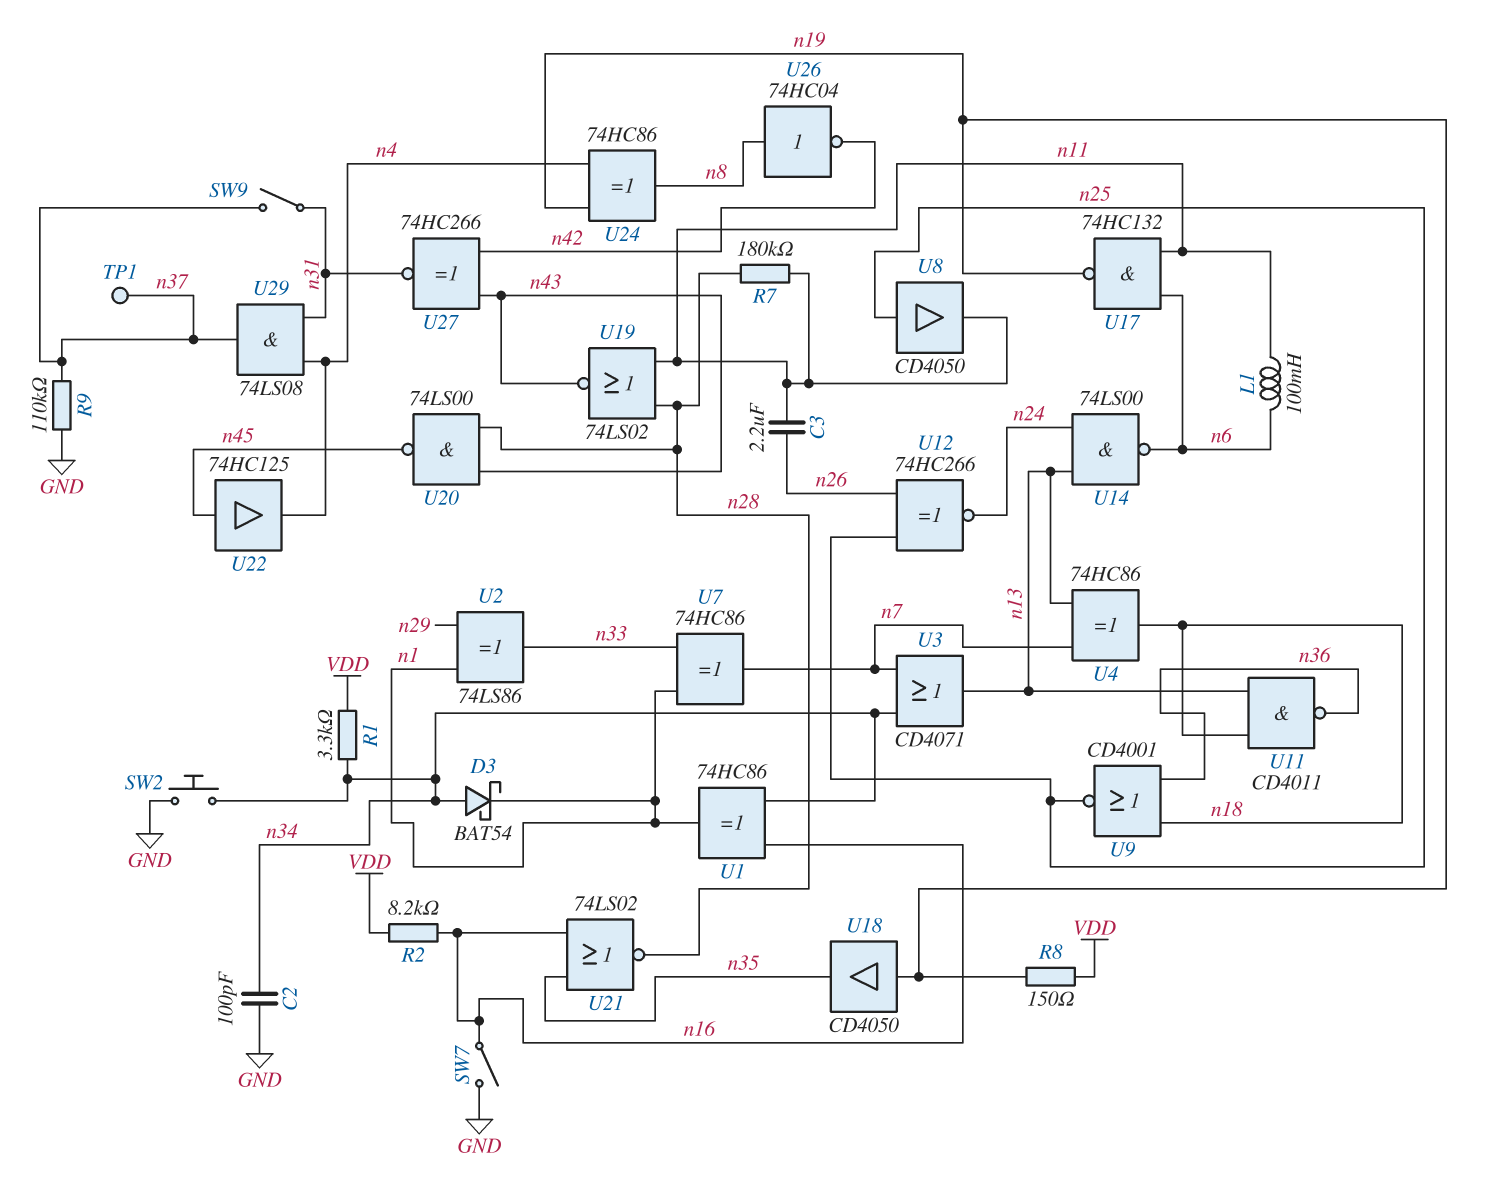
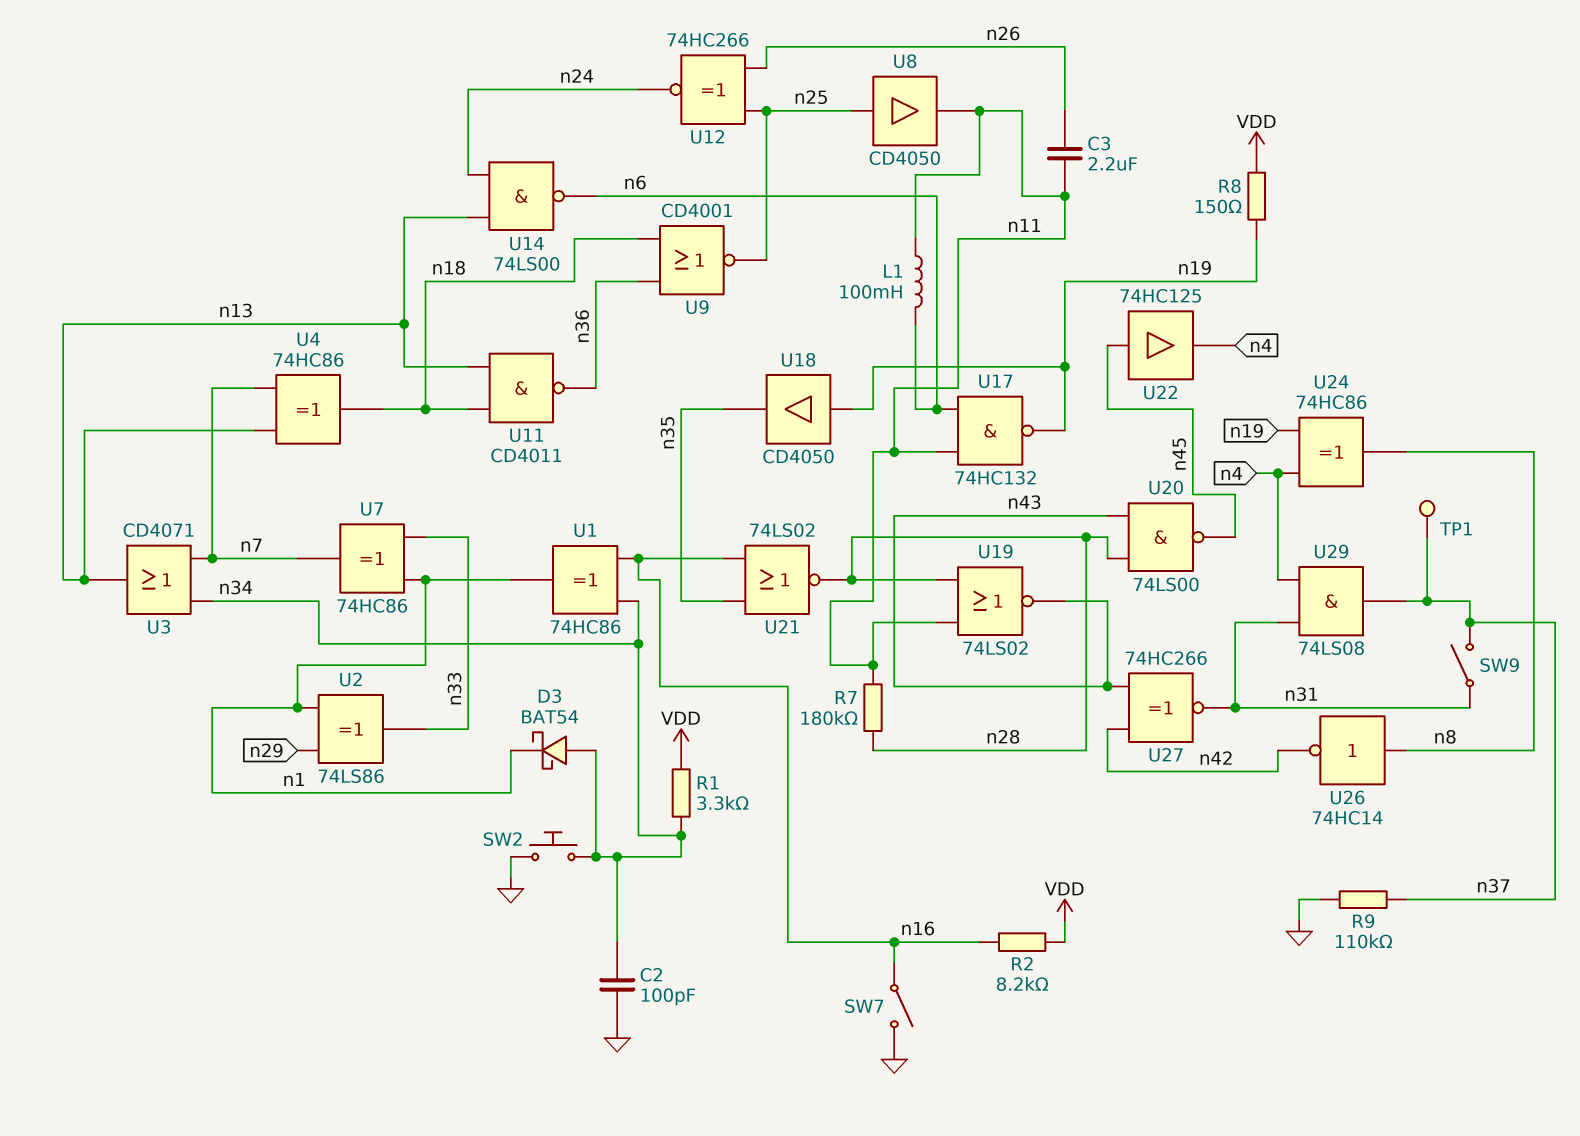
U26: NOT 74HC04 (in n8, out n42) -> NOT 74HC14 (in n8, out n42)

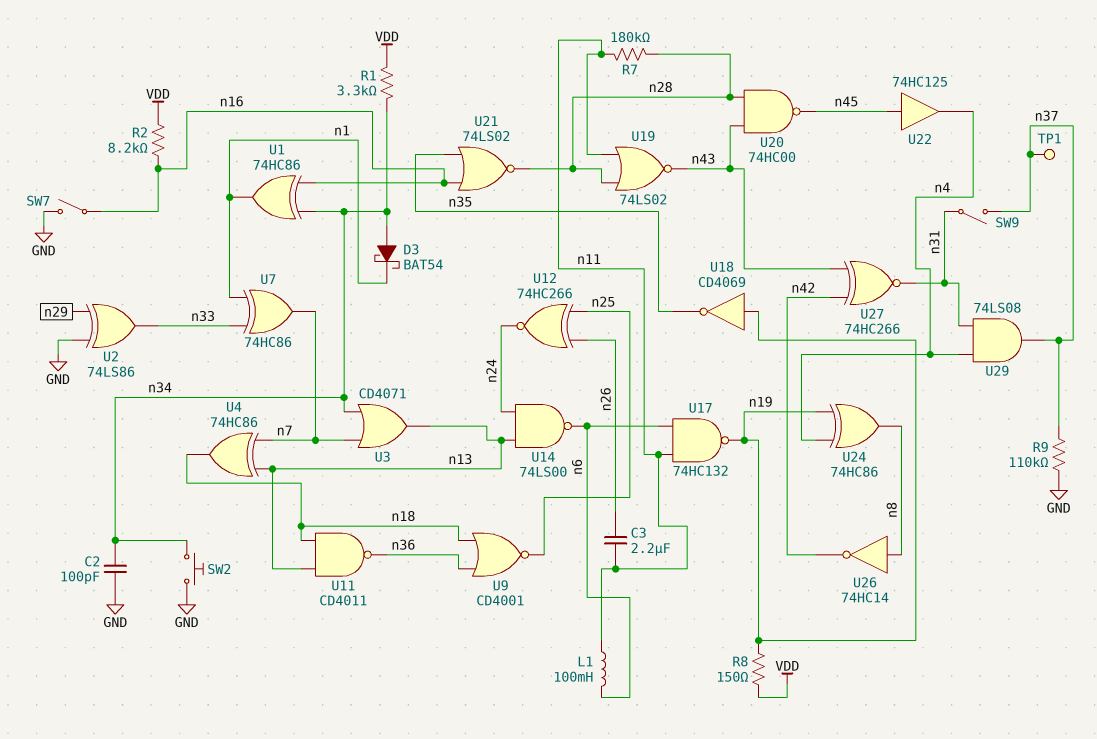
U2: XOR 74LS86 (in n1, in n29, out n33) -> XOR 74LS86 (in GND, in n29, out n33)
U8: buffer CD4050 (in n25, out n11) -> none
U18: buffer CD4050 (in n19, out n35) -> NOT CD4069 (in n19, out n35)
U20: NAND 74LS00 (in n28, in n43, out n45) -> NAND 74HC00 (in n28, in n43, out n45)

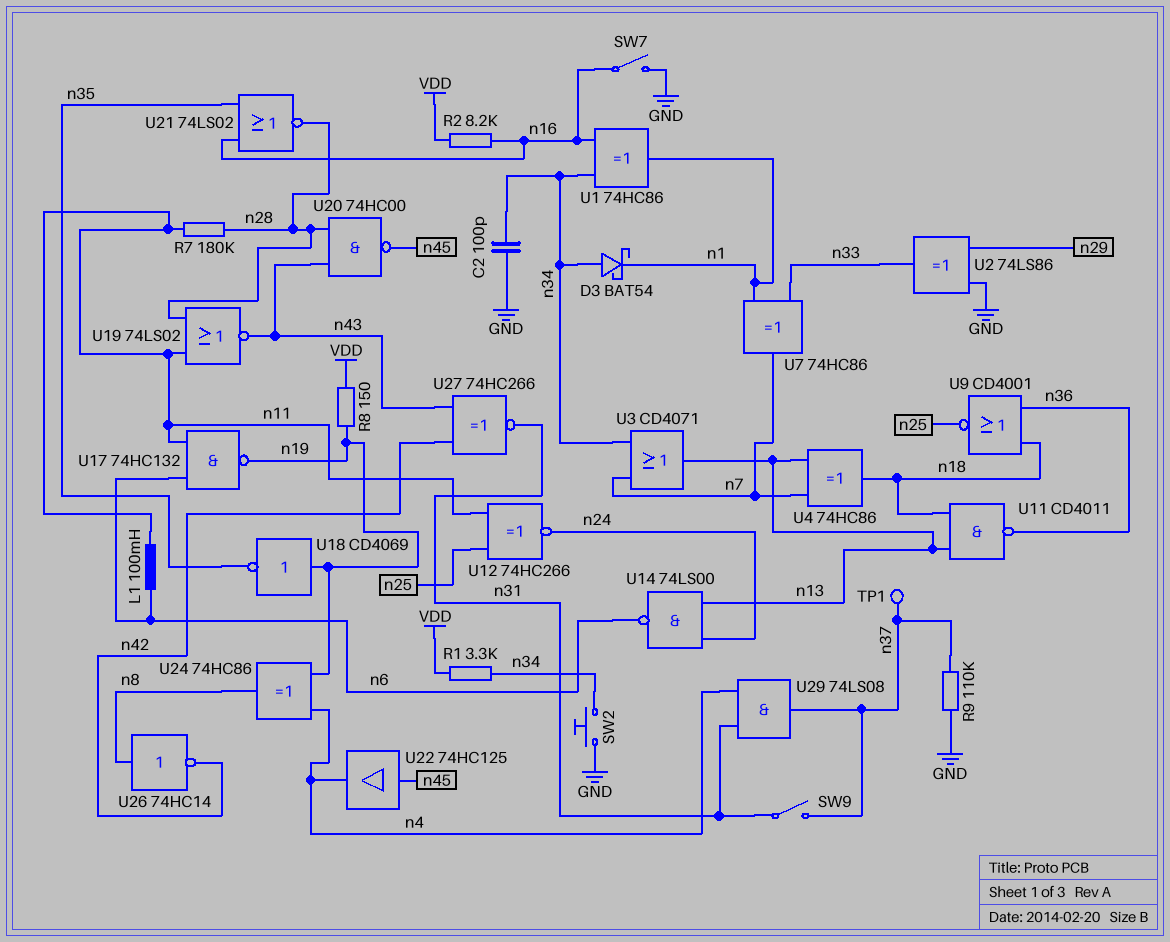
C3: 2.2uF (n11, n26) -> none
U12: XNOR 74HC266 (in n25, in n26, out n24) -> XNOR 74HC266 (in n11, in n25, out n24)

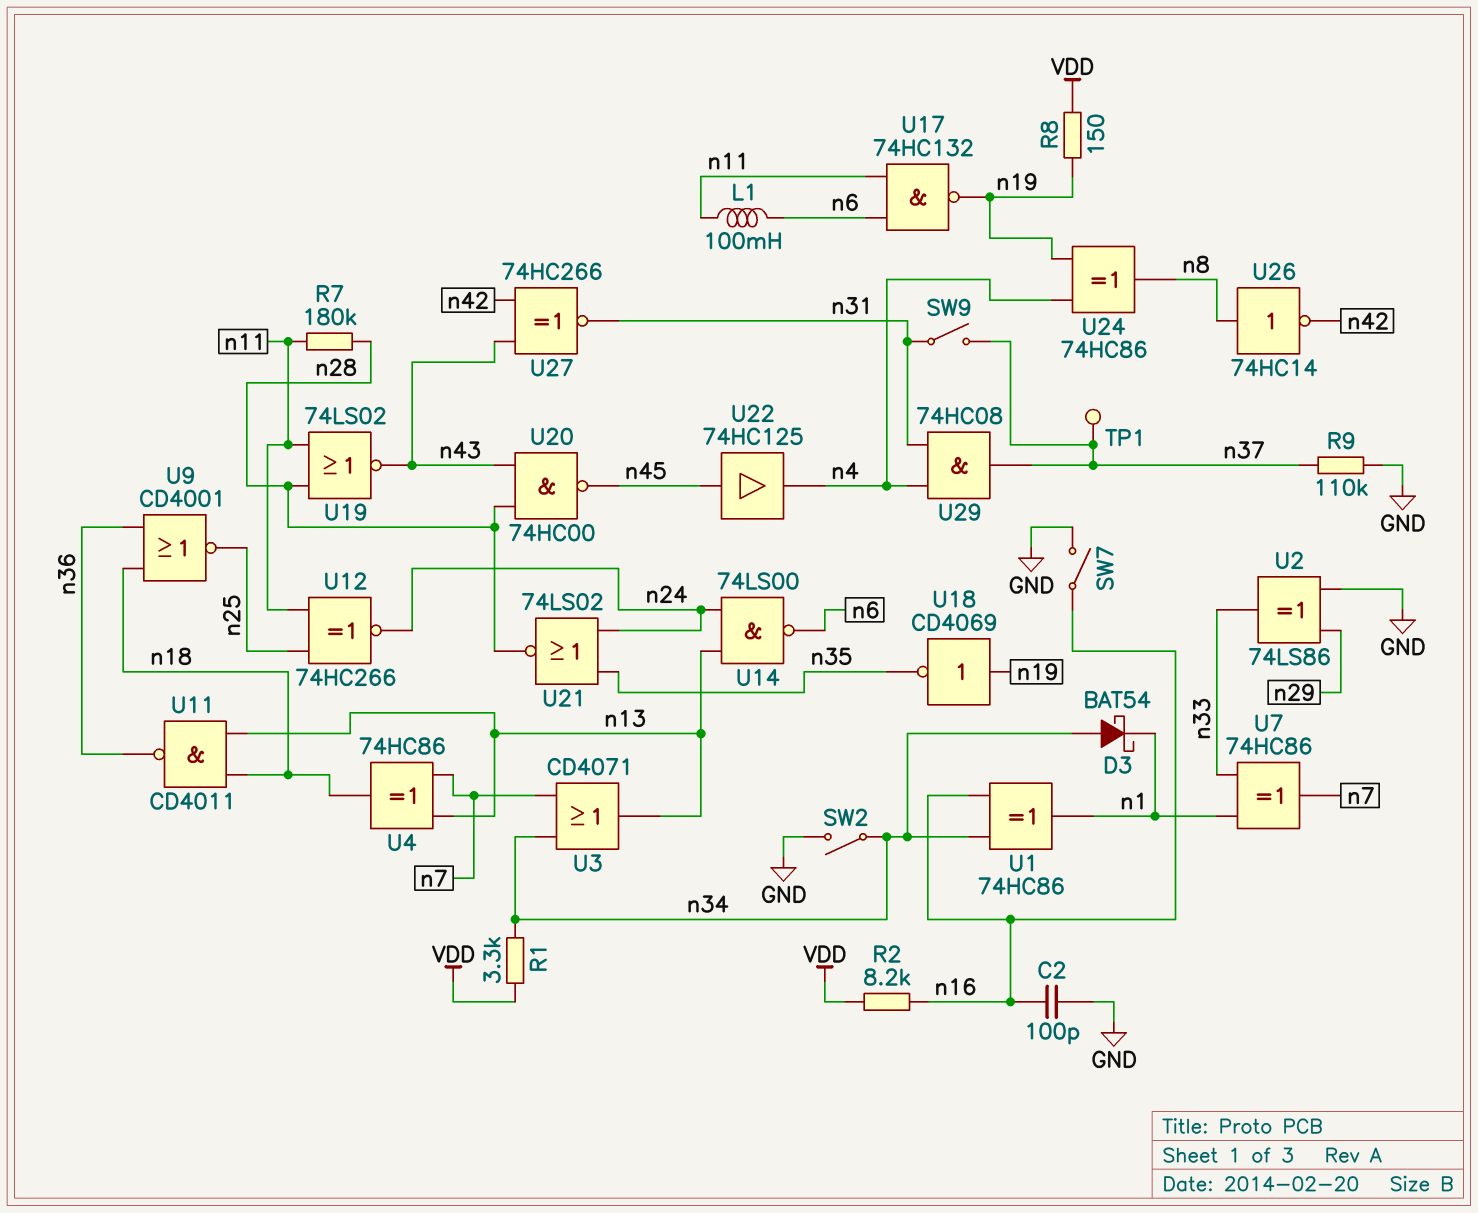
C2: 100pF (GND, n34) -> 100pF (GND, n16)
SW2: button (GND, n34) -> switch (GND, n34)
U21: NOR 74LS02 (in n16, in n35, out n28) -> NOR 74LS02 (in n24, in n35, out n28)
U29: AND 74LS08 (in n4, in n31, out n37) -> AND 74HC08 (in n4, in n31, out n37)

